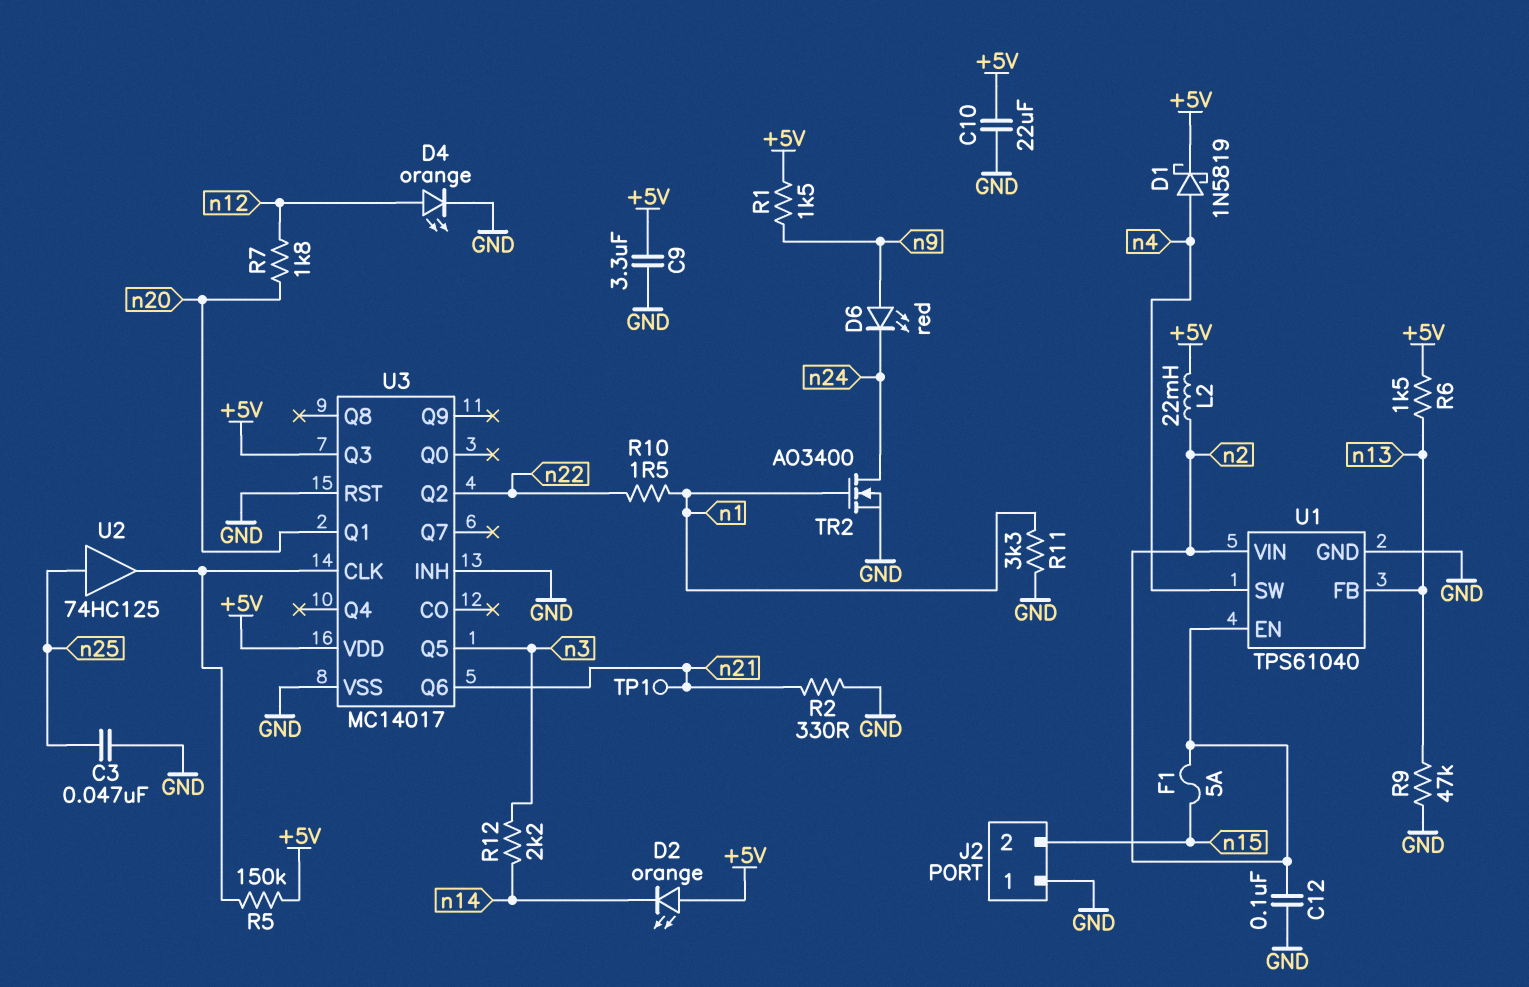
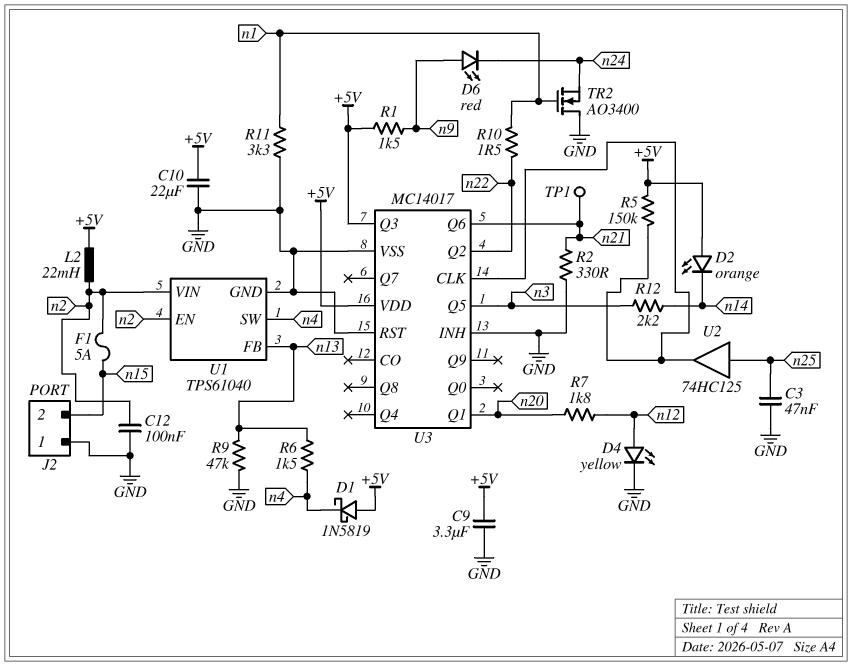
D1: schottky 1N5819 (A n4, K +5V) -> schottky 1N5819 (A +5V, K n4)
D4: LED orange (A n12, K GND) -> LED yellow (A n12, K GND)
R6: 1.5k (+5V, n13) -> 1.5k (n4, n13)
TR2: NMOS AO3400 (G n1, D n24, S GND) -> NMOS AO3400 (G n1, D GND, S n24)

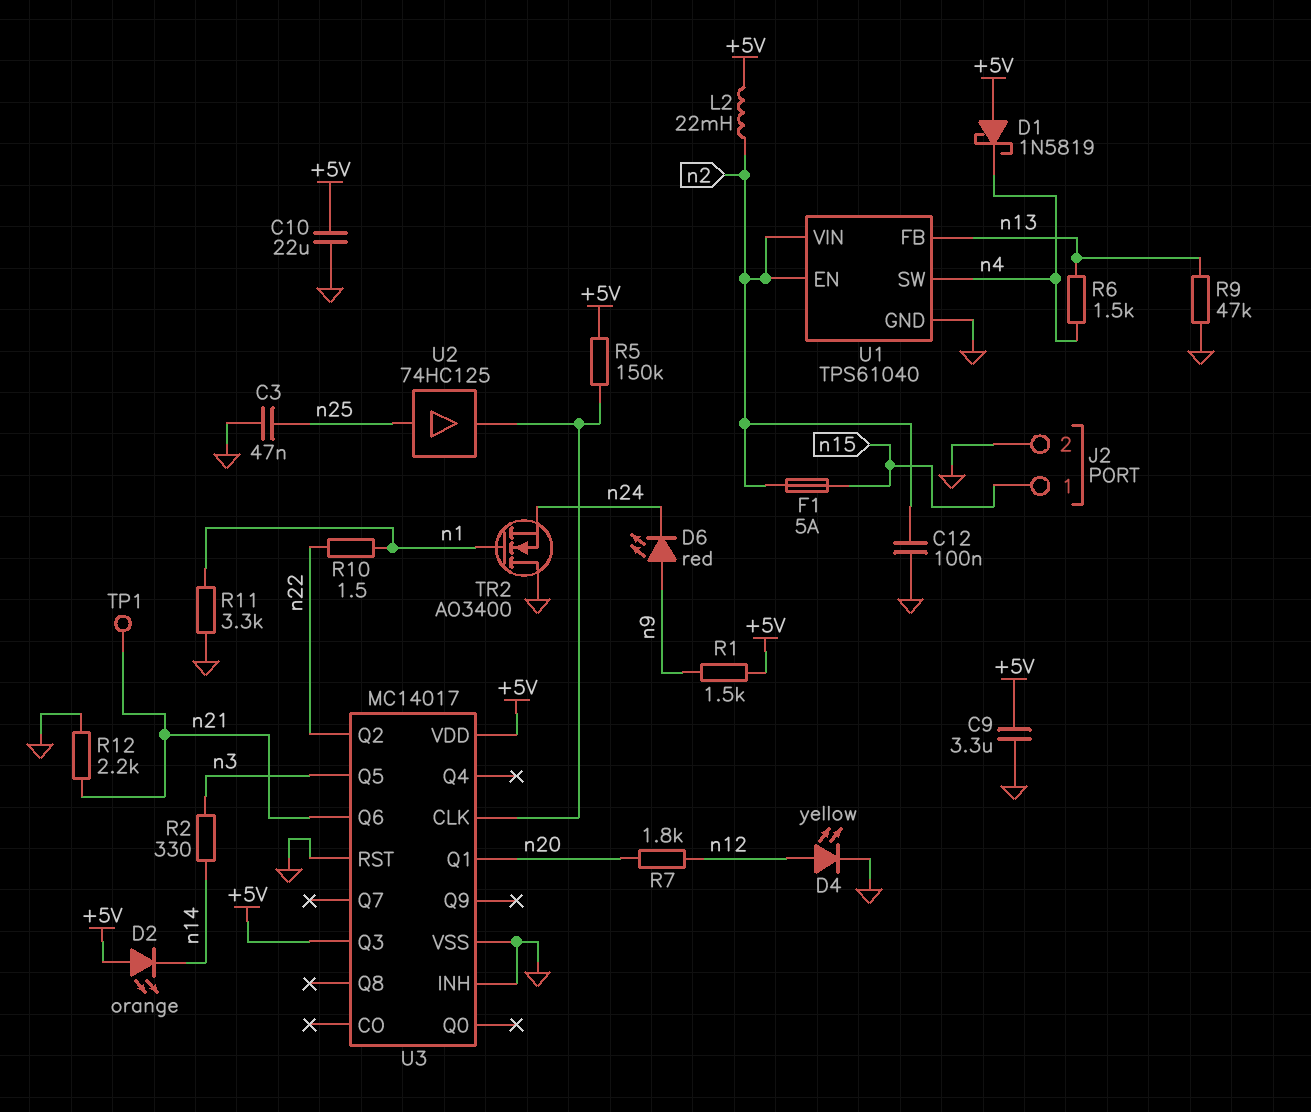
J2 pin 1: GND -> n15
J2 pin 2: n15 -> GND
R2: 330 (GND, n21) -> 330 (n3, n14)
R12: 2.2k (n3, n14) -> 2.2k (GND, n21)

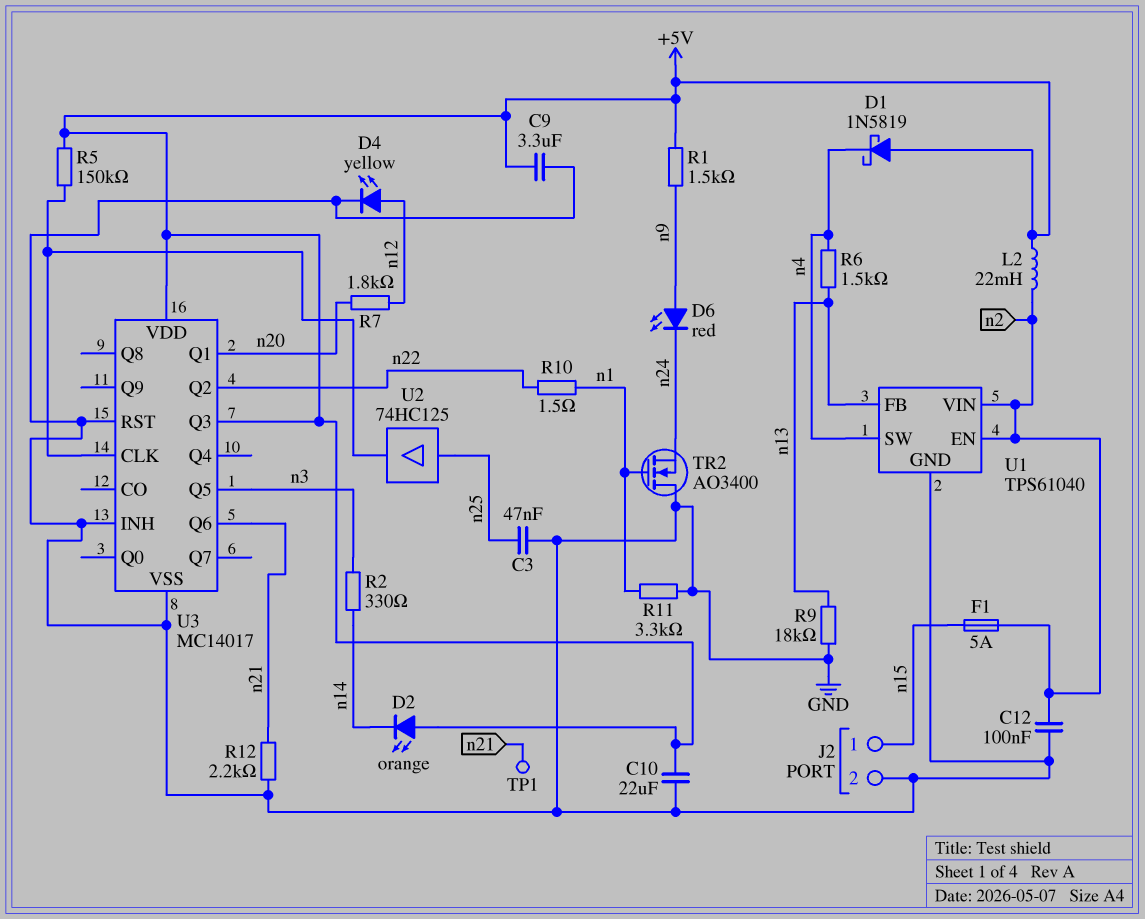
R9: 47k (GND, n13) -> 18k (GND, n13)

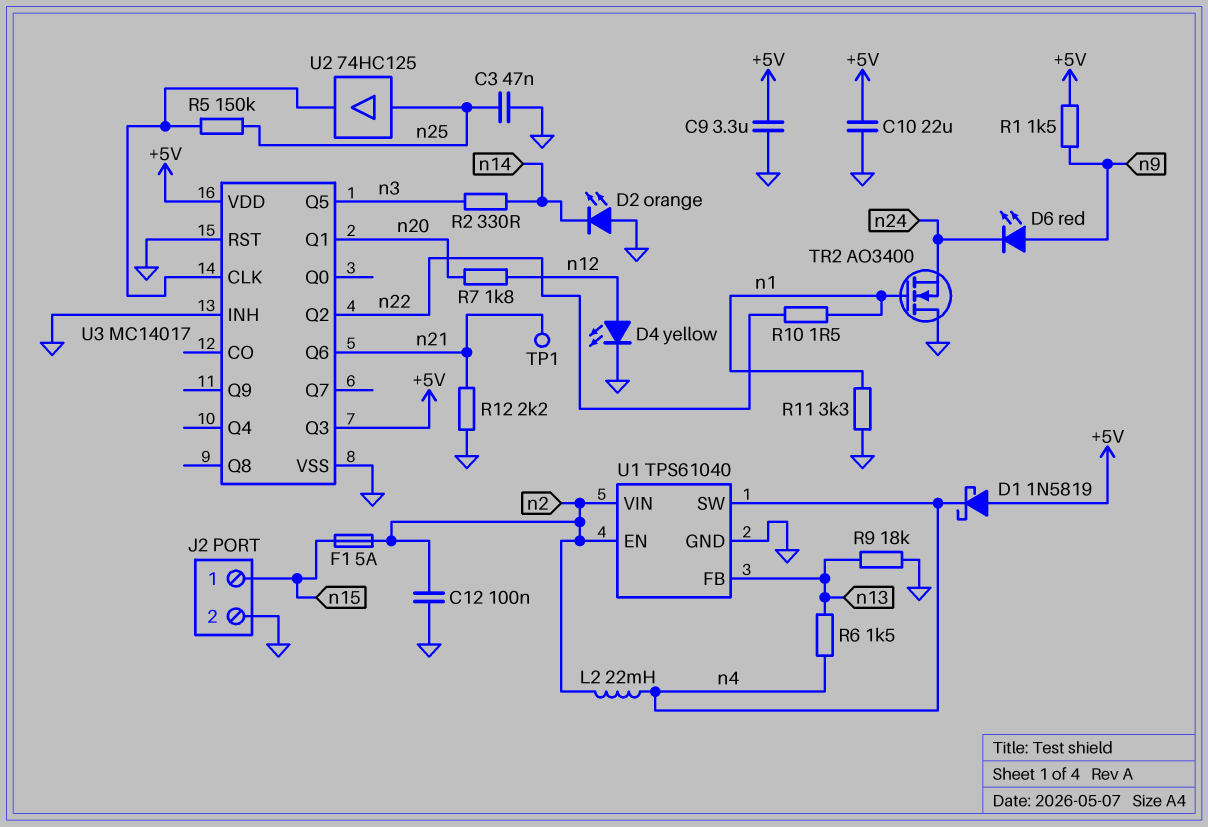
D2: LED orange (A +5V, K n14) -> LED orange (A GND, K n14)
L2: 22mH (+5V, n2) -> 22mH (n2, n4)
R5: 150k (+5V, U3/CLK) -> 150k (U3/CLK, n25)

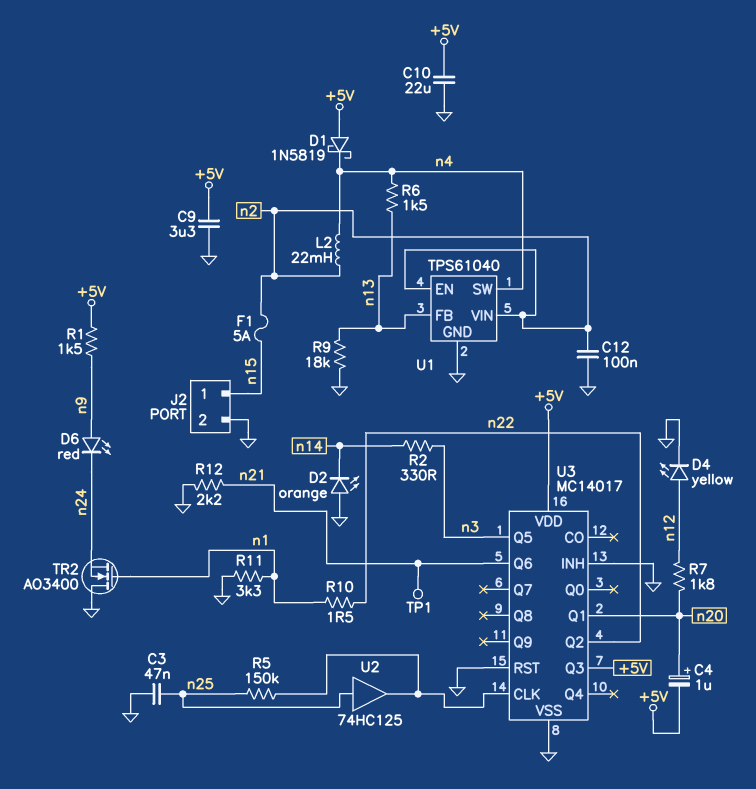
C4: none -> 1uF (plus n20, minus +5V)

